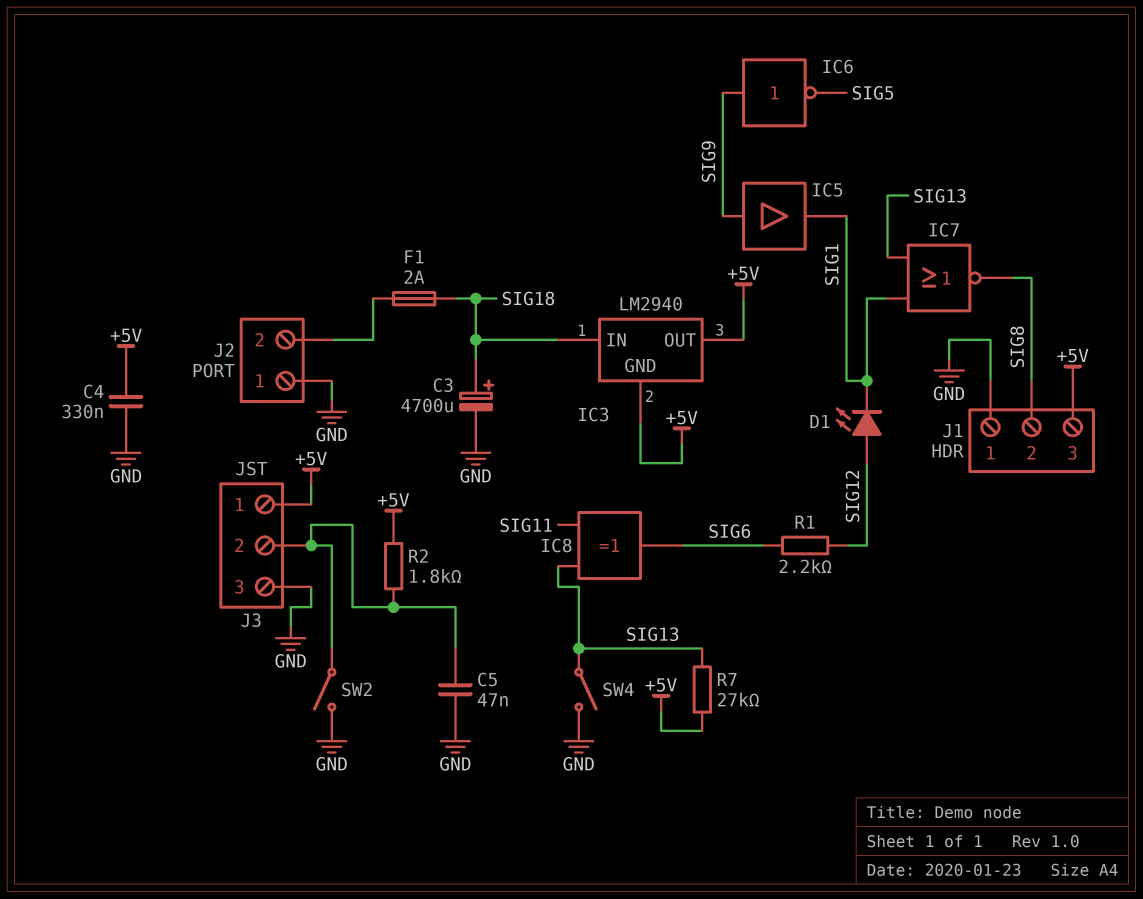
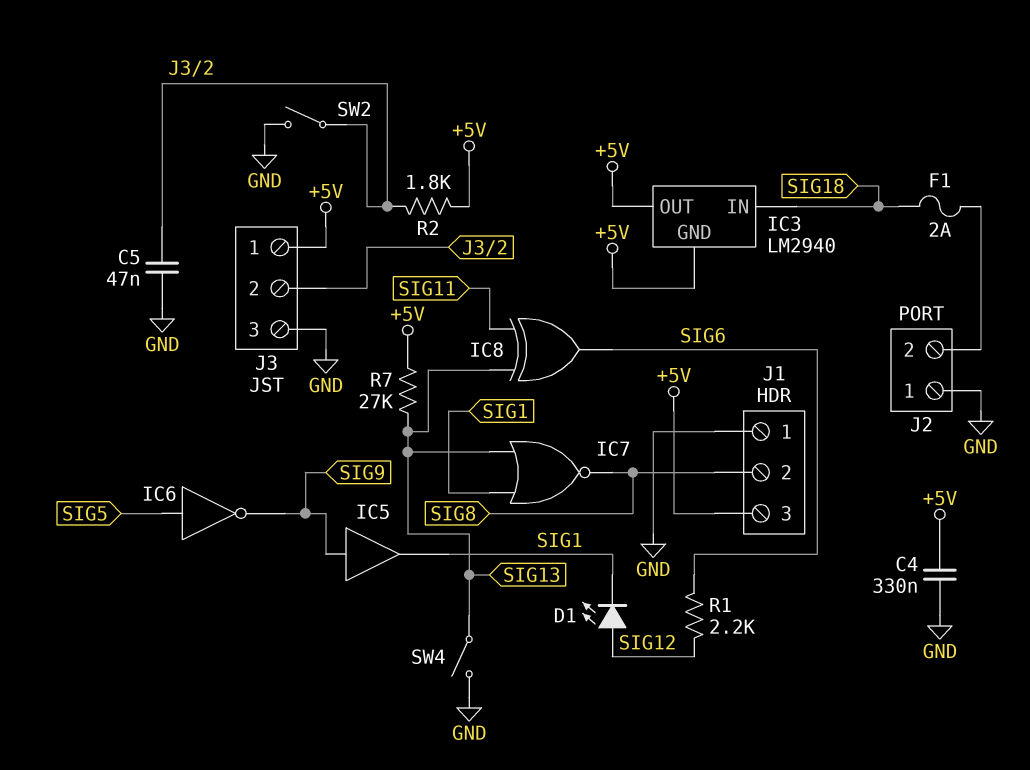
C3: 4700uF (plus SIG18, minus GND) -> none
IC6: NOT (in SIG9, out SIG5) -> NOT (in SIG5, out SIG9)

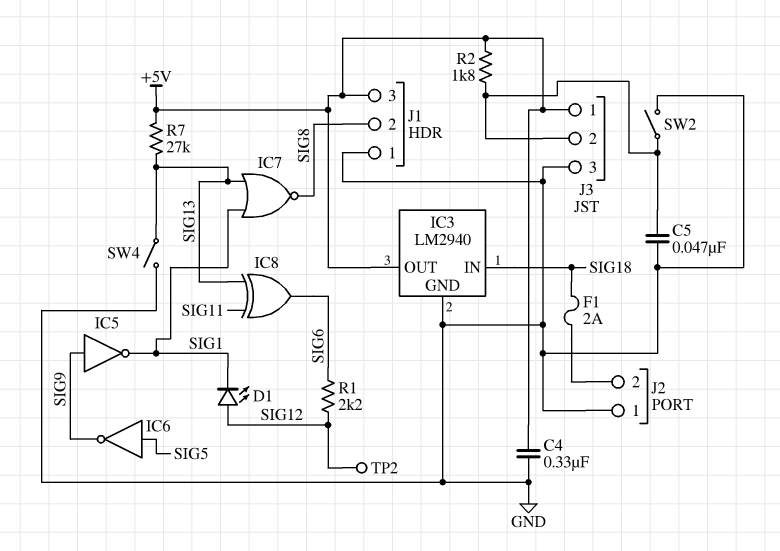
IC3 pin GND: +5V -> GND
IC5: buffer (in SIG9, out SIG1) -> NOT (in SIG9, out SIG1)
TP2: none -> test point (SIG12)

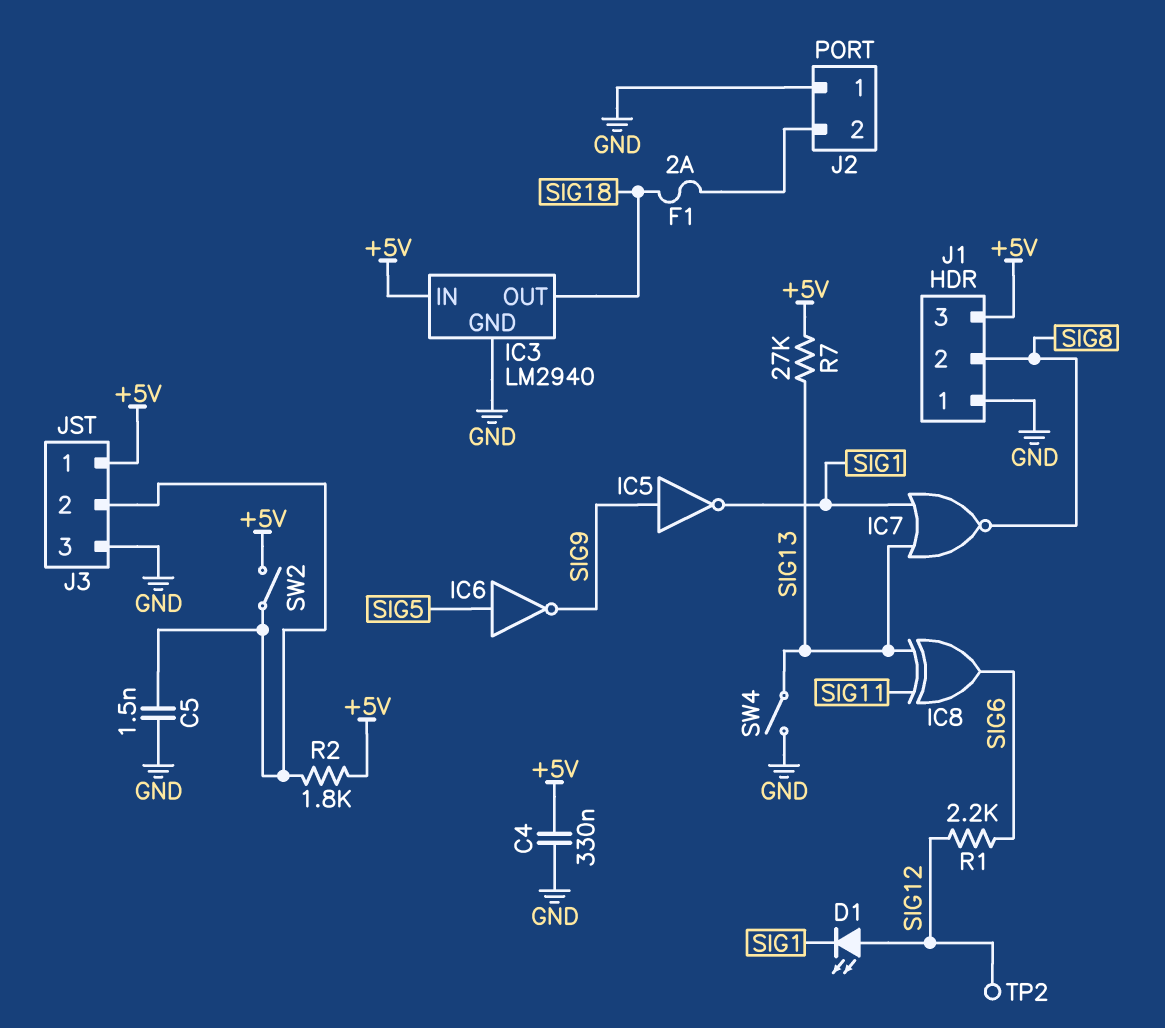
C5: 47nF (GND, J3/2) -> 1.5nF (GND, J3/2)
IC3 pin IN: SIG18 -> +5V
IC3 pin OUT: +5V -> SIG18
SW2: switch (GND, J3/2) -> switch (+5V, J3/2)

